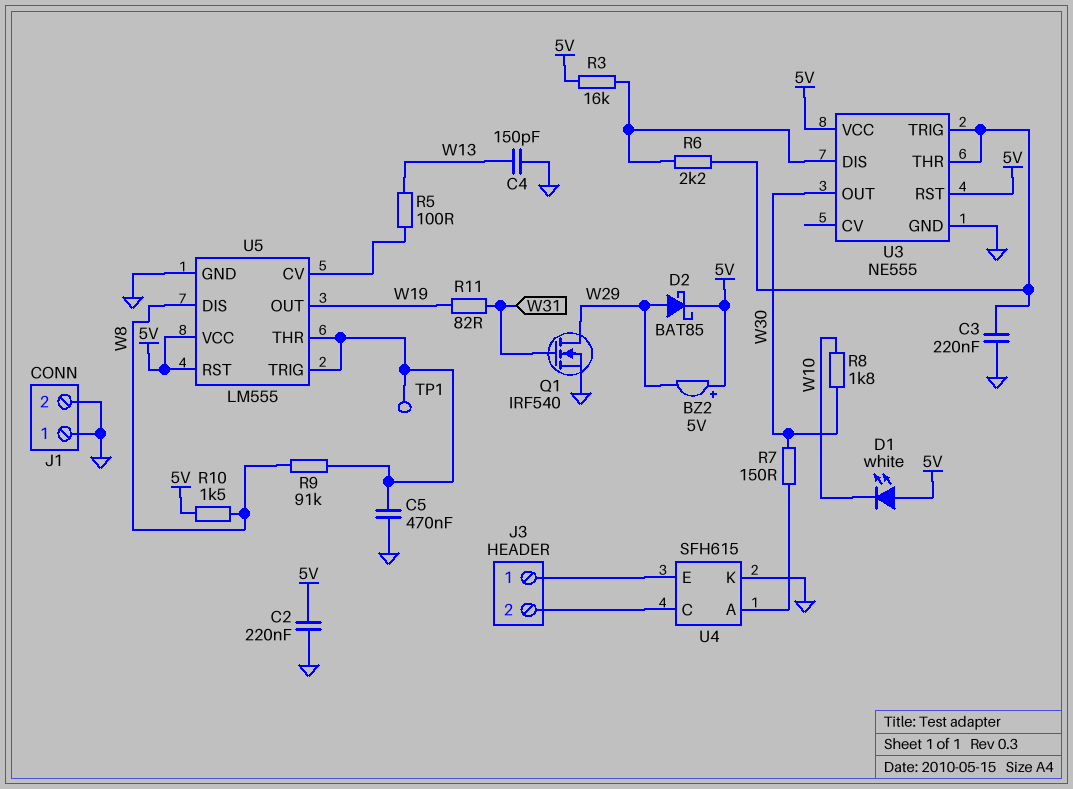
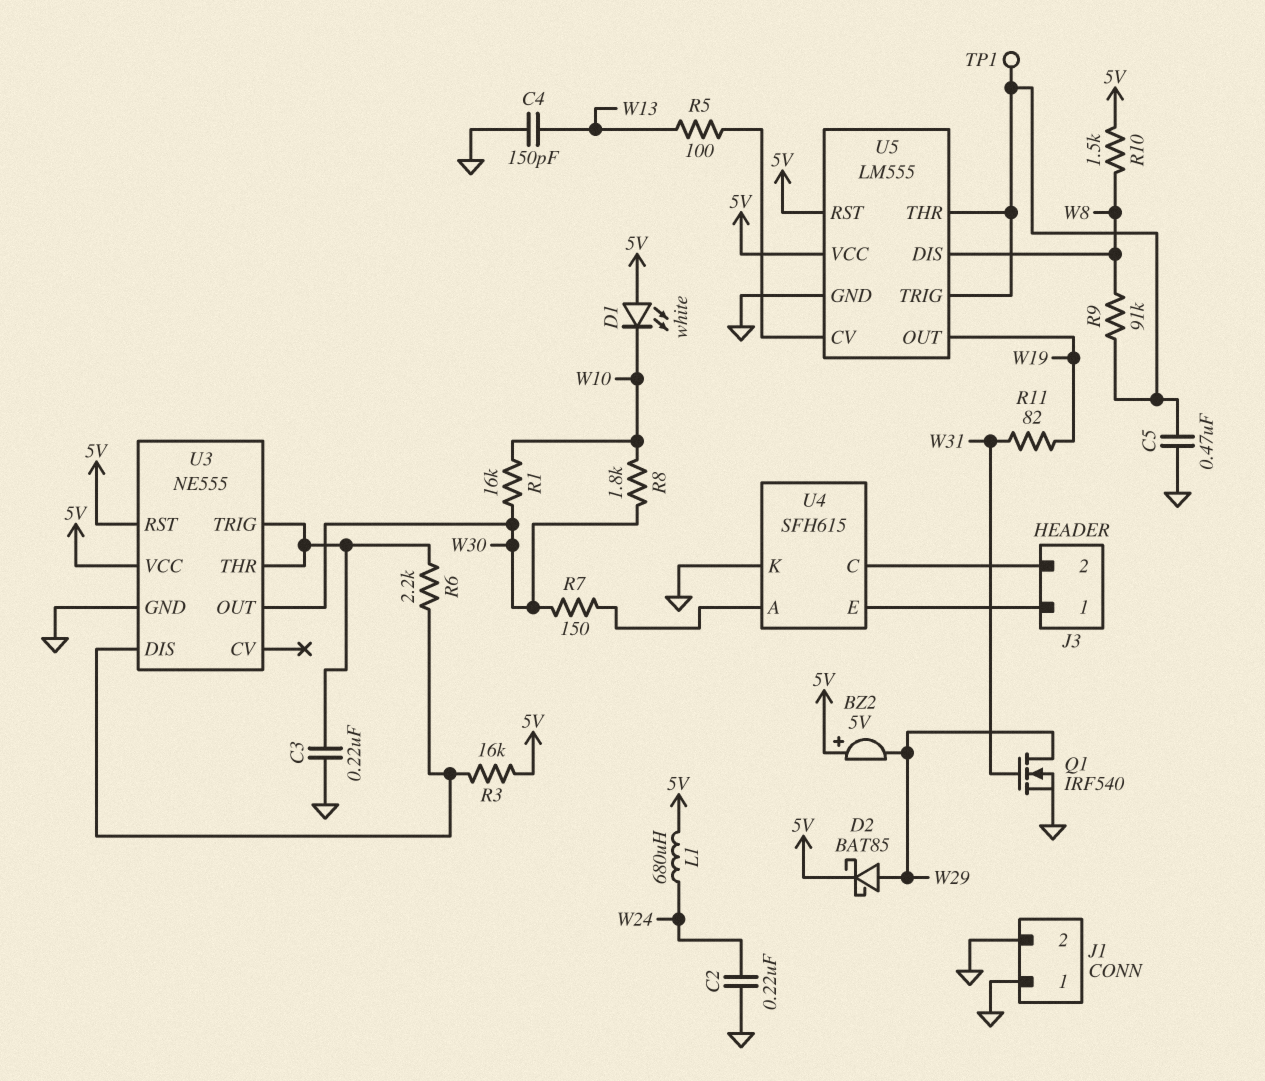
C2: 220nF (5V, GND) -> 220nF (GND, W24)
L1: none -> 680uH (5V, W24)
R1: none -> 16k (W10, W30)

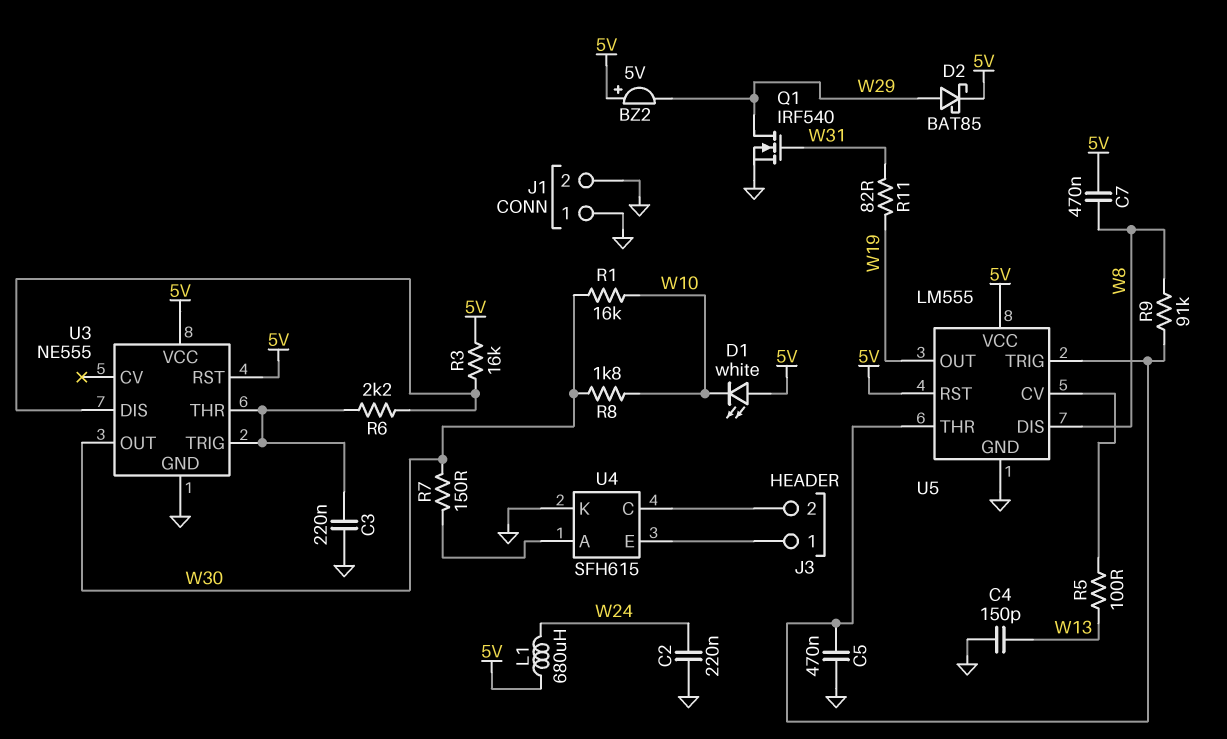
C7: none -> 470nF (5V, W8)
R10: 1.5k (5V, W8) -> none
TP1: test point (U5/THR) -> none

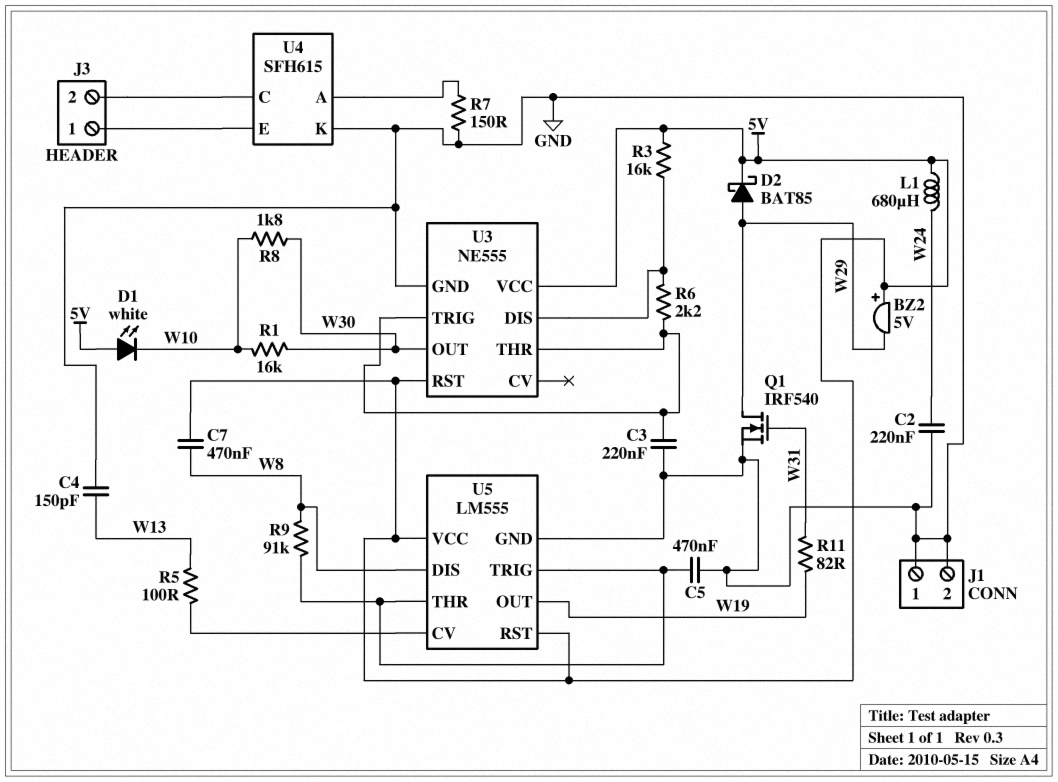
R7: 150 (U4/A, W30) -> 150 (GND, U4/A)

